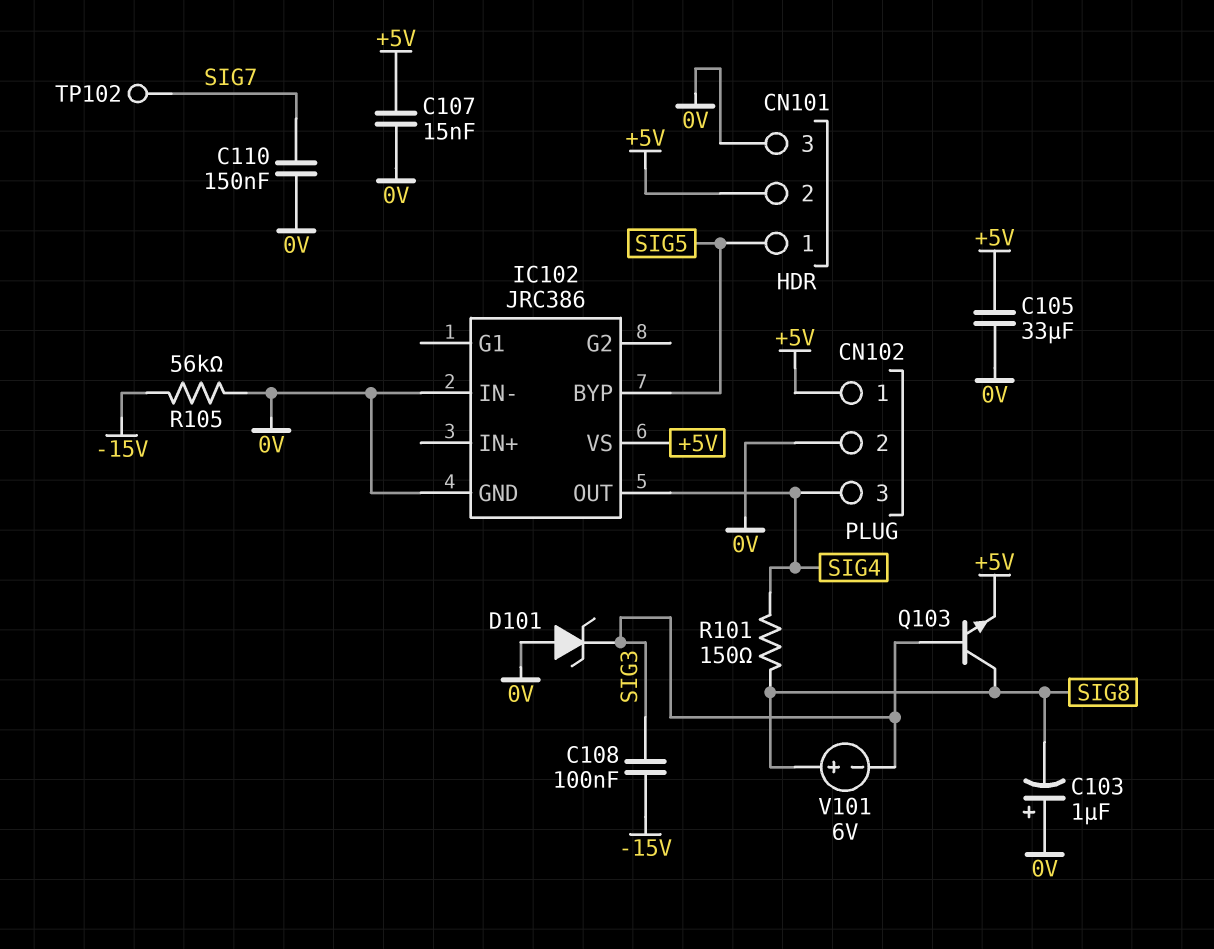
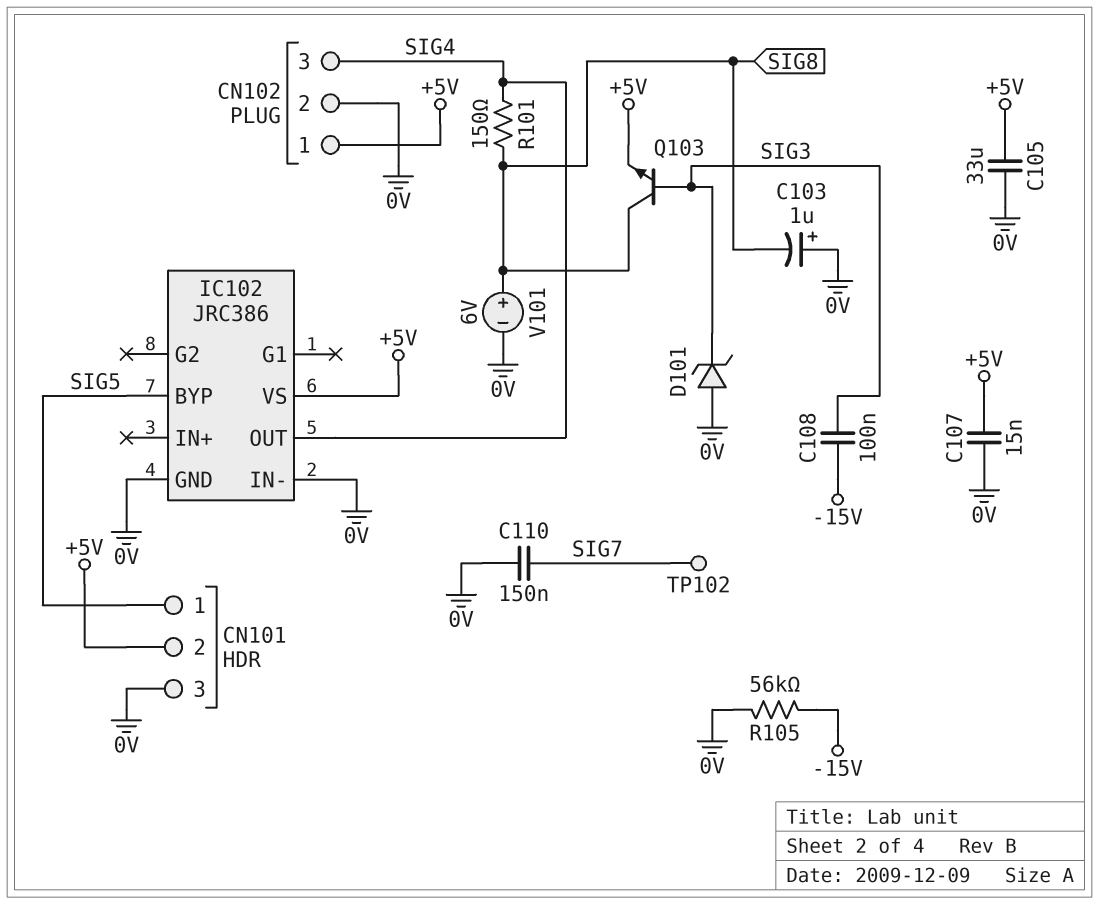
V101: 6V (plus SIG8, minus SIG3) -> 6V (plus SIG8, minus 0V)

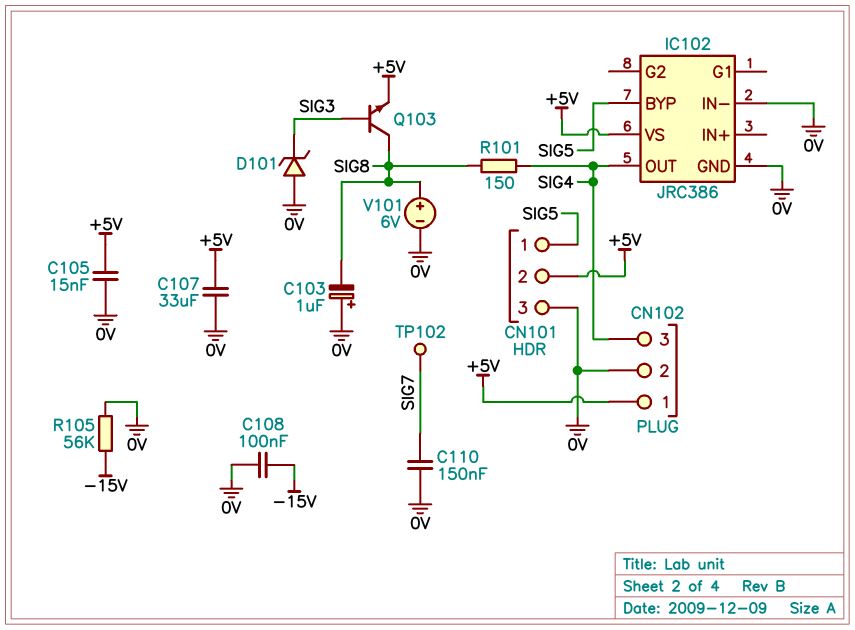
C105: 33uF (+5V, 0V) -> 15nF (+5V, 0V)
C107: 15nF (+5V, 0V) -> 33uF (+5V, 0V)
C108: 100nF (-15V, SIG3) -> 100nF (-15V, 0V)

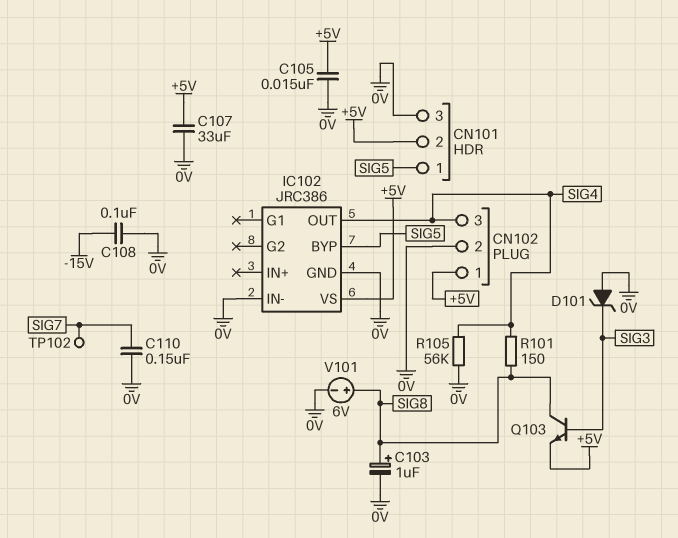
C103: 1uF (plus 0V, minus SIG8) -> 1uF (plus SIG8, minus 0V)
R105: 56k (-15V, 0V) -> 56k (0V, SIG4)

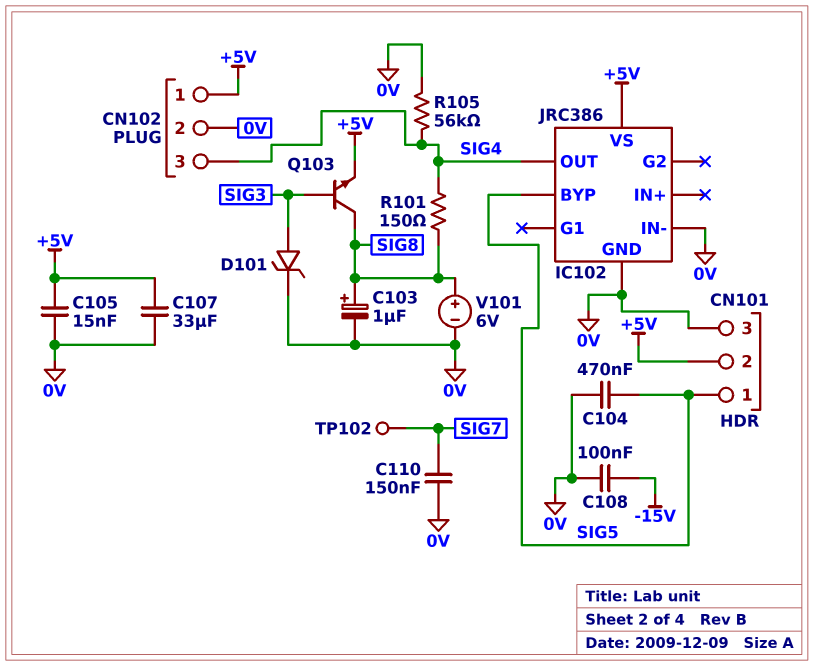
C104: none -> 470nF (0V, SIG5)
D101: zener (A 0V, K SIG3) -> zener (A SIG3, K 0V)

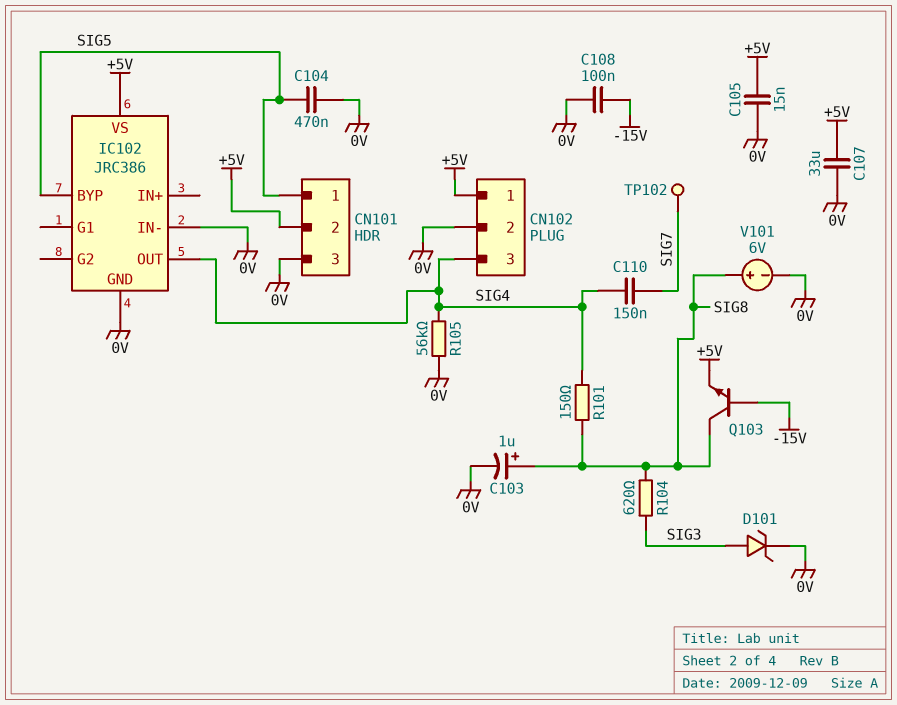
C110: 150nF (0V, SIG7) -> 150nF (SIG4, SIG7)
Q103: NPN (B SIG3, C SIG8, E +5V) -> NPN (B -15V, C SIG8, E +5V)
R104: none -> 620 (SIG3, SIG8)

